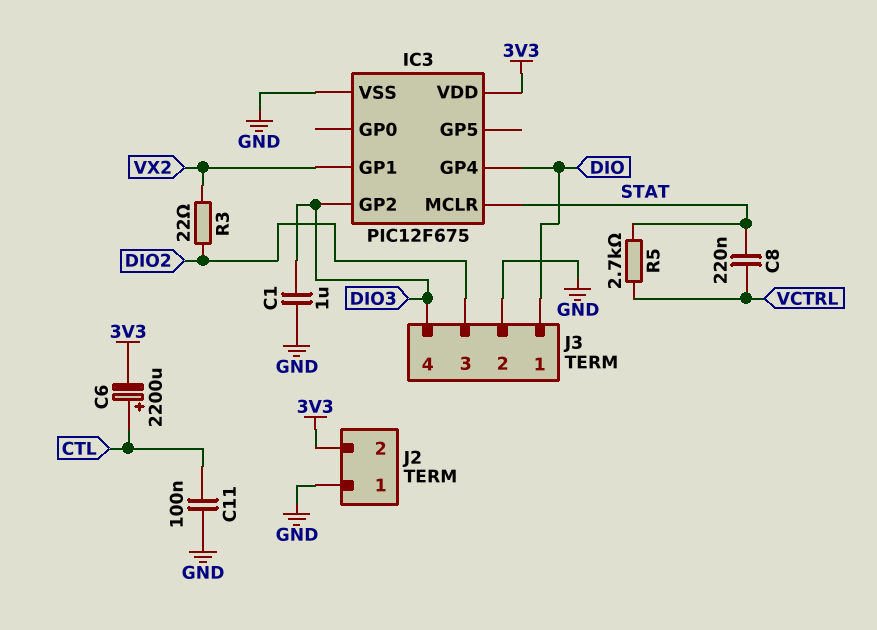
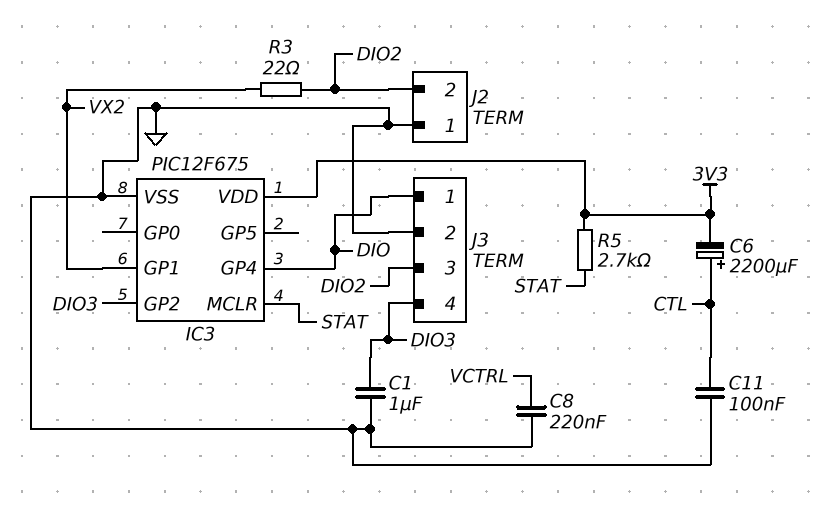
C8: 220nF (STAT, VCTRL) -> 220nF (GND, VCTRL)
J2 pin 2: 3V3 -> DIO2
R5: 2.7k (STAT, VCTRL) -> 2.7k (3V3, STAT)

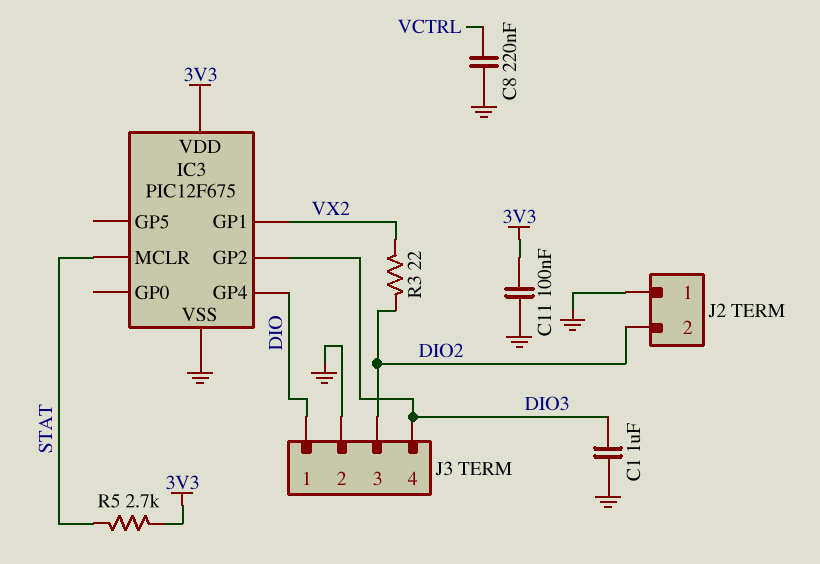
C6: 2200uF (plus CTL, minus 3V3) -> none
C11: 100nF (CTL, GND) -> 100nF (3V3, GND)

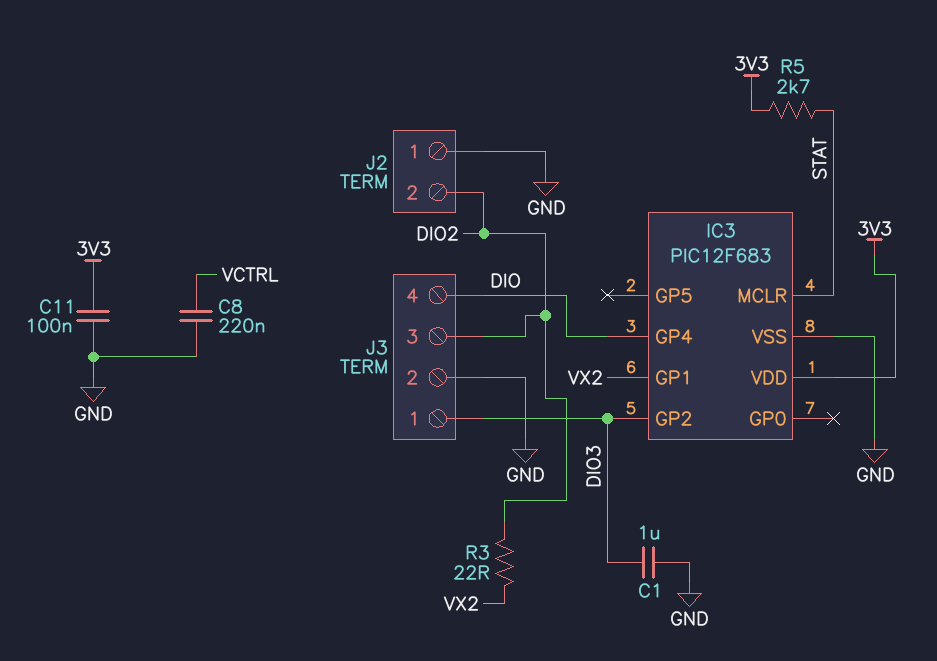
IC3: PIC12F675 -> PIC12F683
J3 pin 1: DIO -> DIO3
J3 pin 4: DIO3 -> DIO

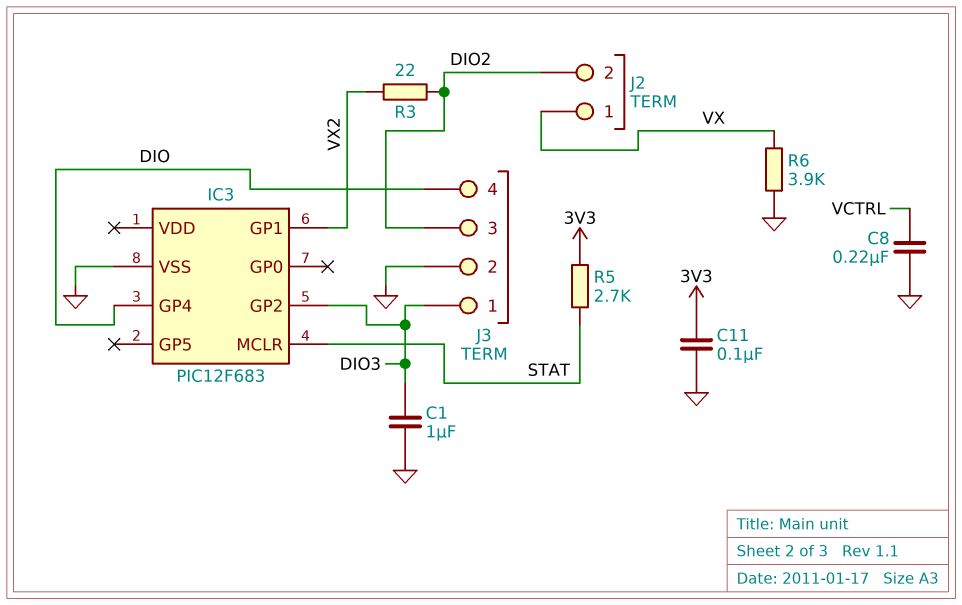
IC3 pin VDD: 3V3 -> none
J2 pin 1: GND -> VX
R6: none -> 3.9k (GND, VX)

